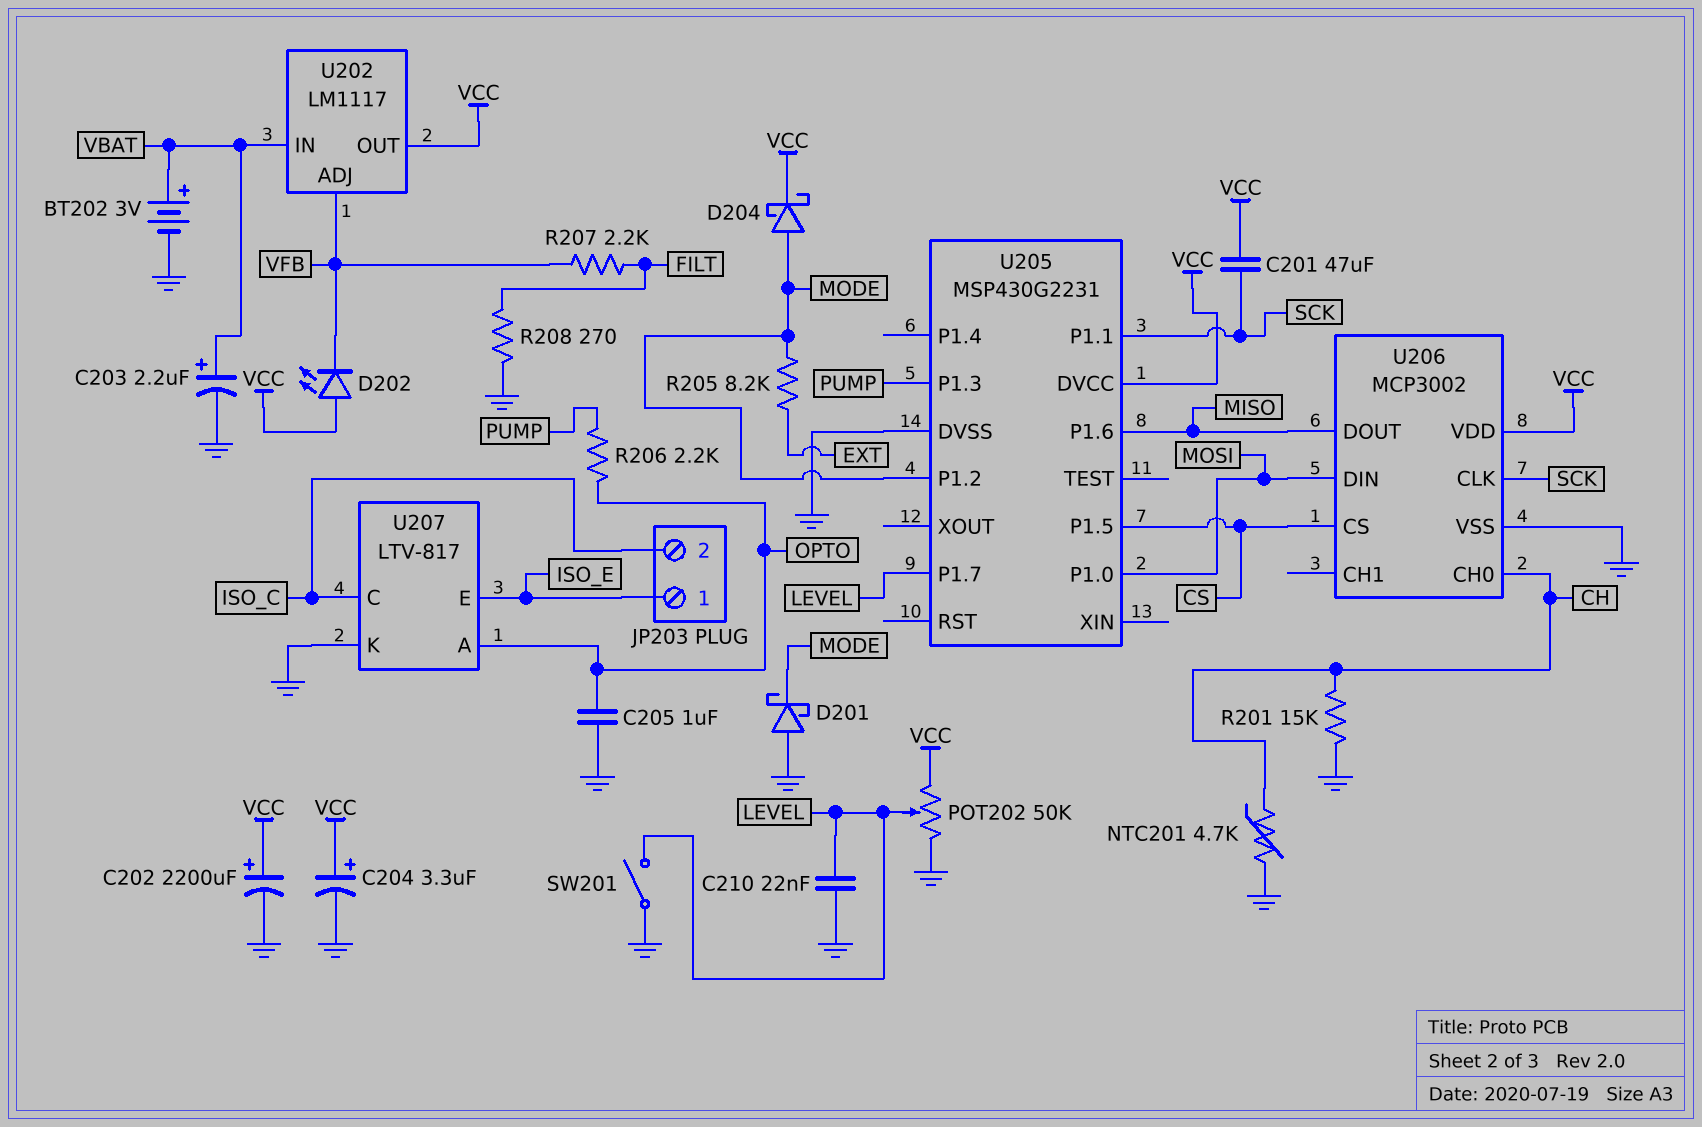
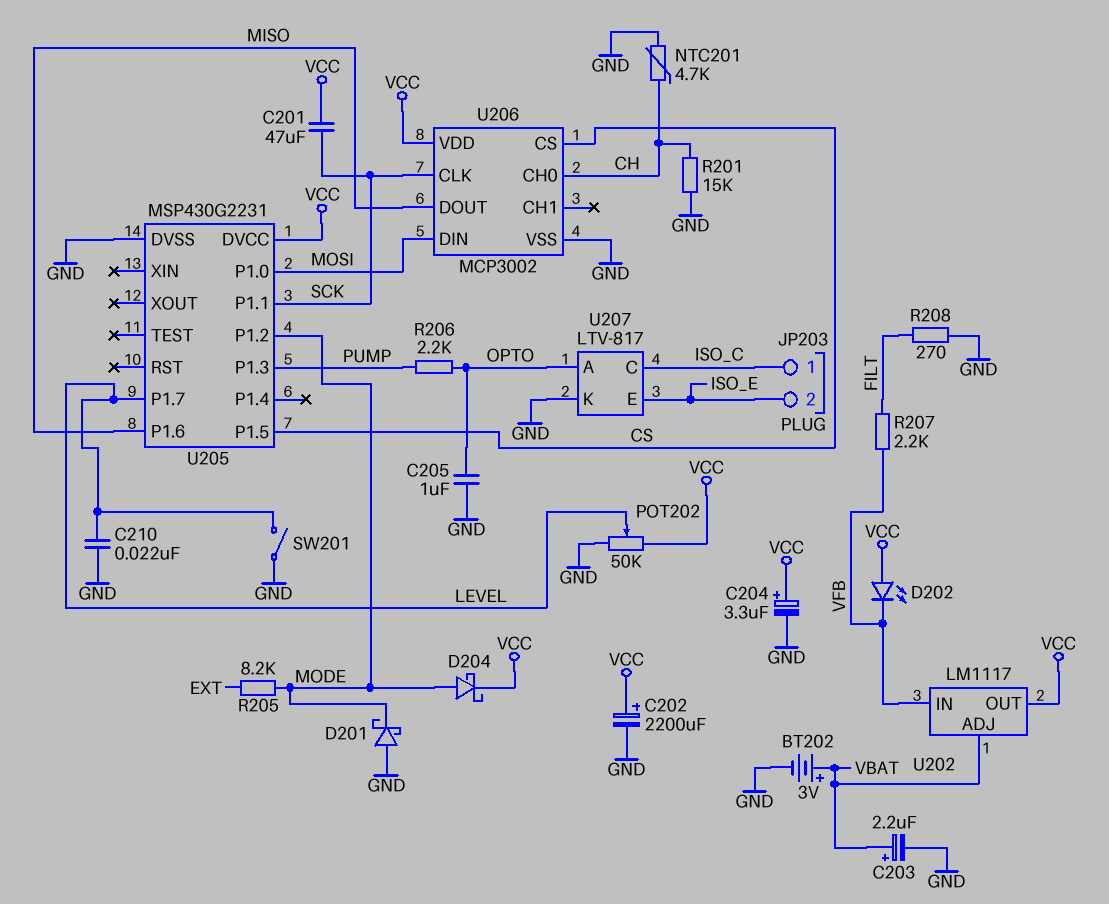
JP203 pin 1: ISO_E -> ISO_C
JP203 pin 2: ISO_C -> ISO_E
U202 pin ADJ: VFB -> VBAT
U202 pin IN: VBAT -> VFB

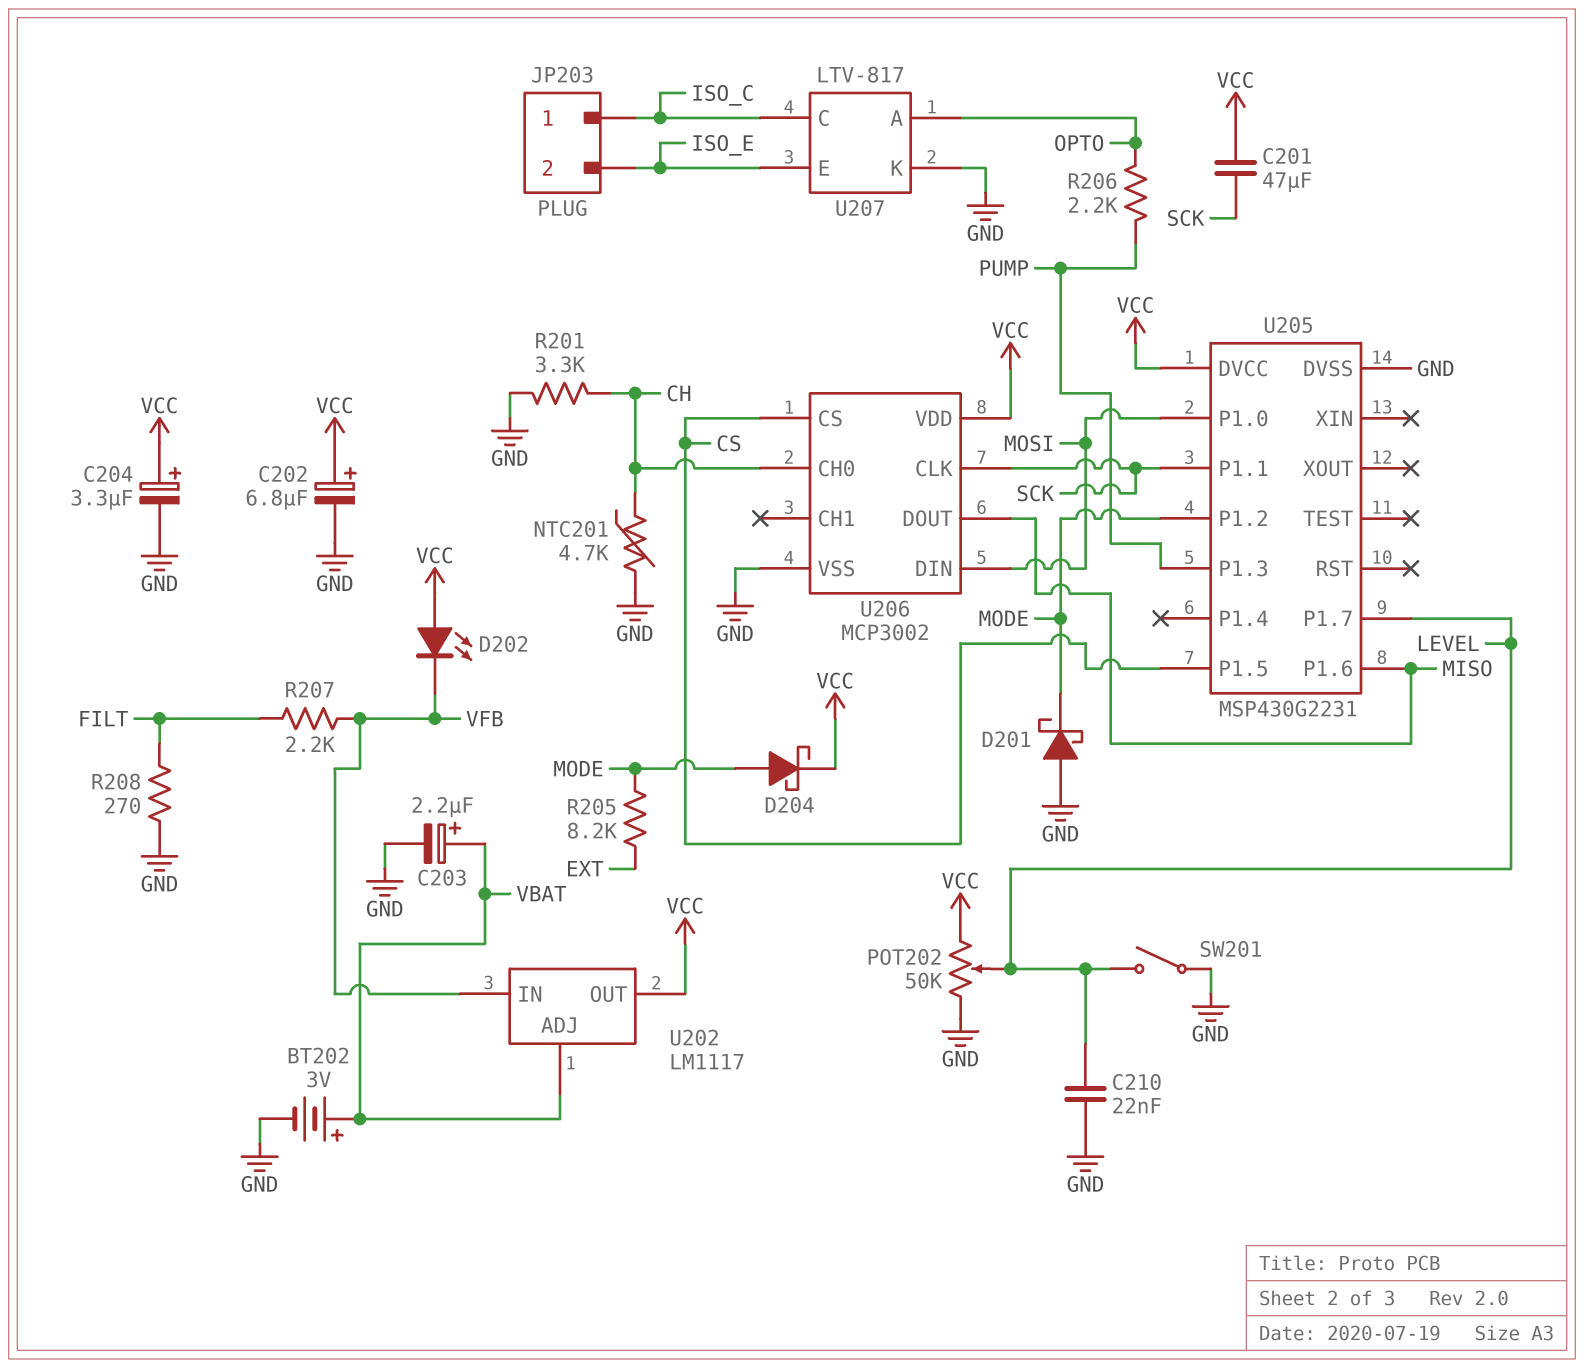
C202: 2200uF (plus VCC, minus GND) -> 6.8uF (plus VCC, minus GND)
C205: 1uF (GND, OPTO) -> none
R201: 15k (CH, GND) -> 3.3k (CH, GND)

